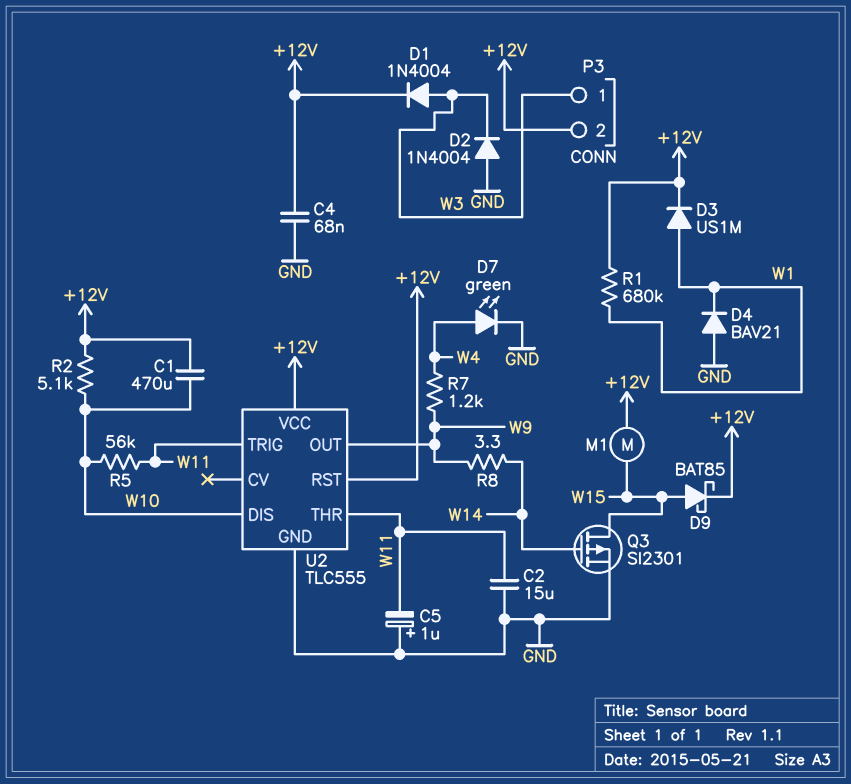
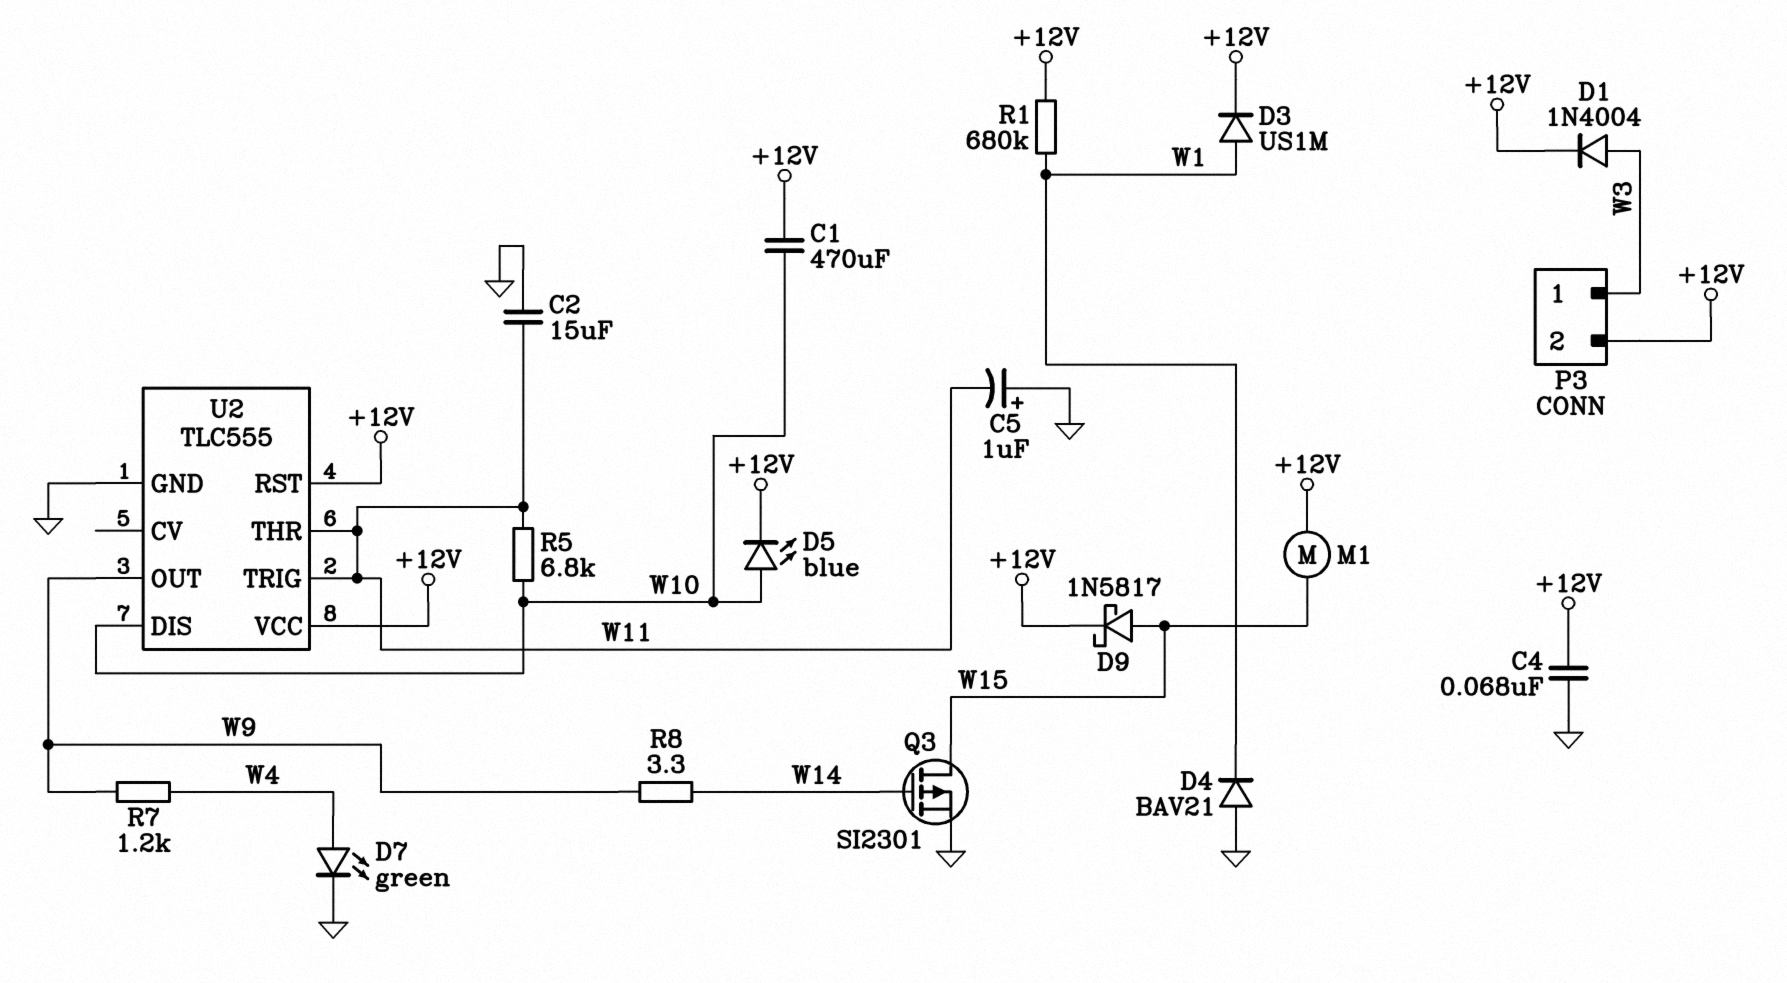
D2: diode 1N4004 (A GND, K W3) -> none
D5: none -> LED blue (A W10, K +12V)
D9: schottky BAT85 (A W15, K +12V) -> schottky 1N5817 (A W15, K +12V)
R2: 5.1k (+12V, W10) -> none
R5: 56k (W10, W11) -> 6.8k (W10, W11)

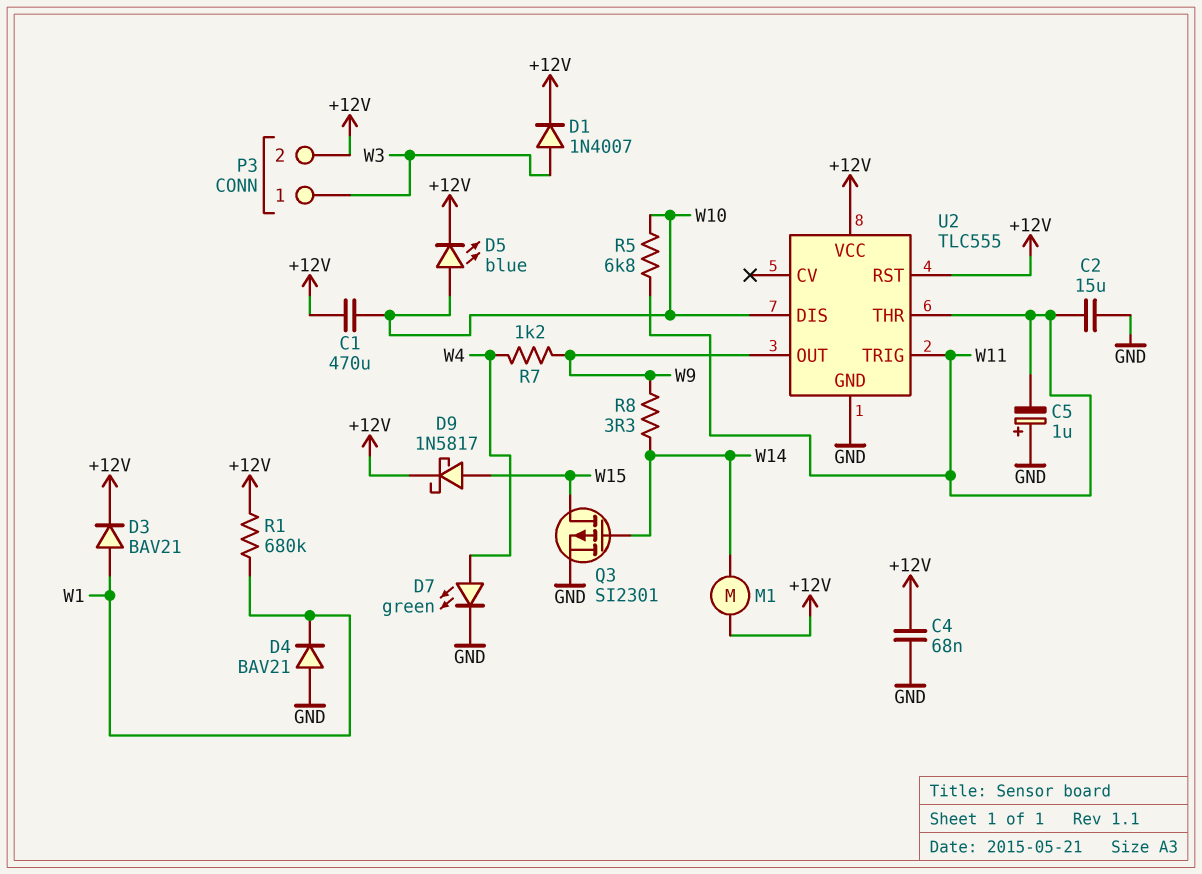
D1: diode 1N4004 (A W3, K +12V) -> diode 1N4007 (A W3, K +12V)
D3: diode US1M (A W1, K +12V) -> diode BAV21 (A W1, K +12V)
M1: motor (+12V, W15) -> motor (+12V, W14)

